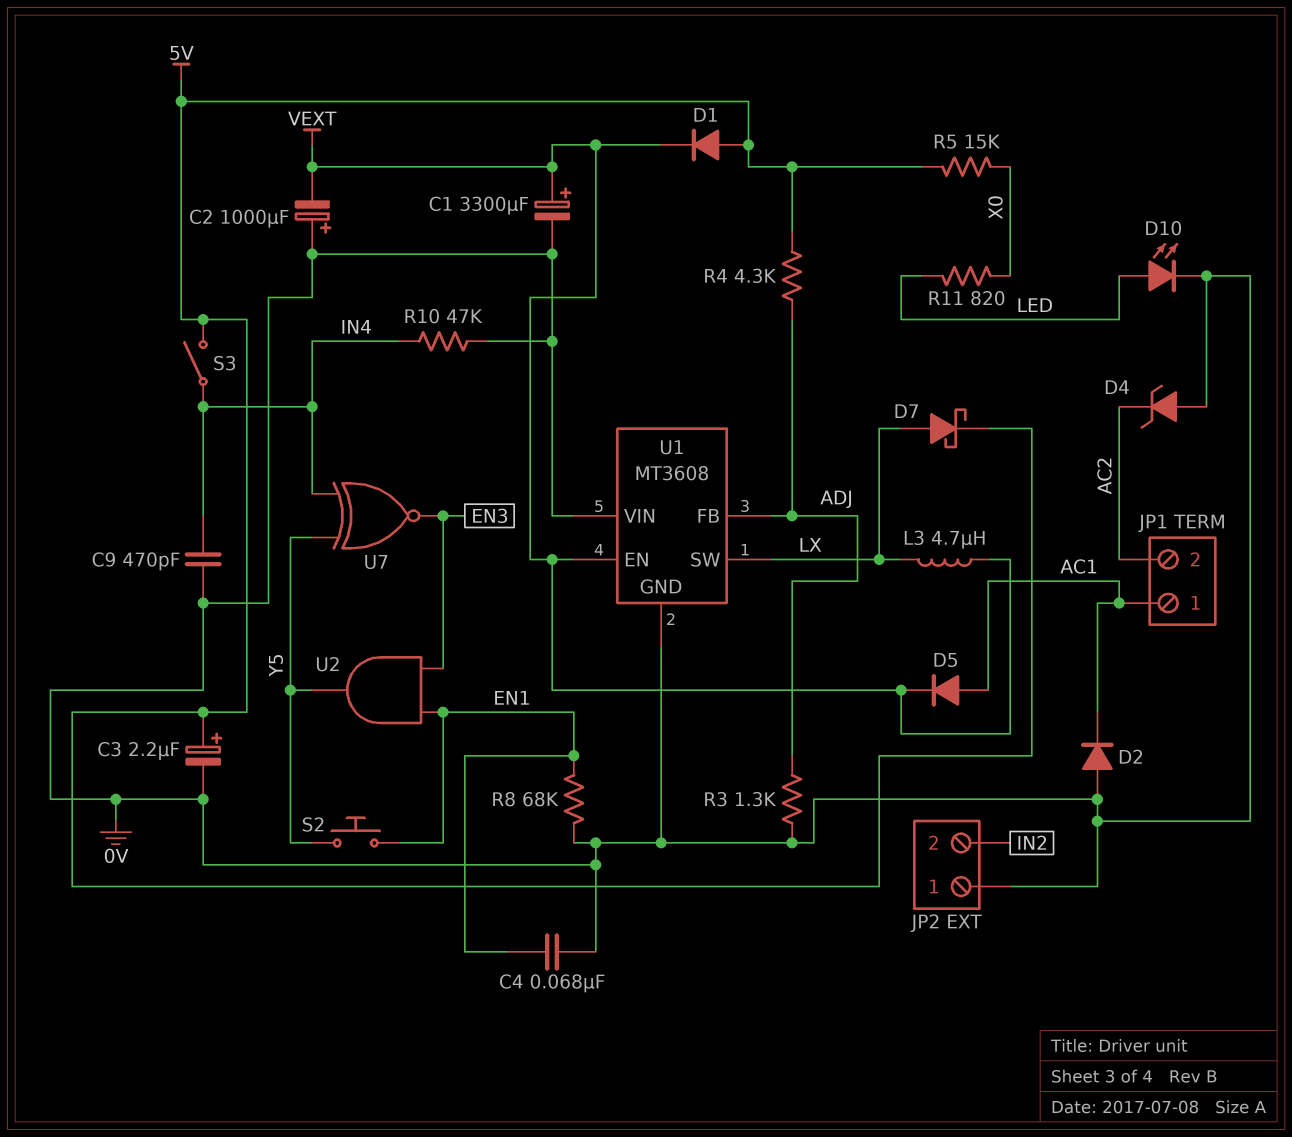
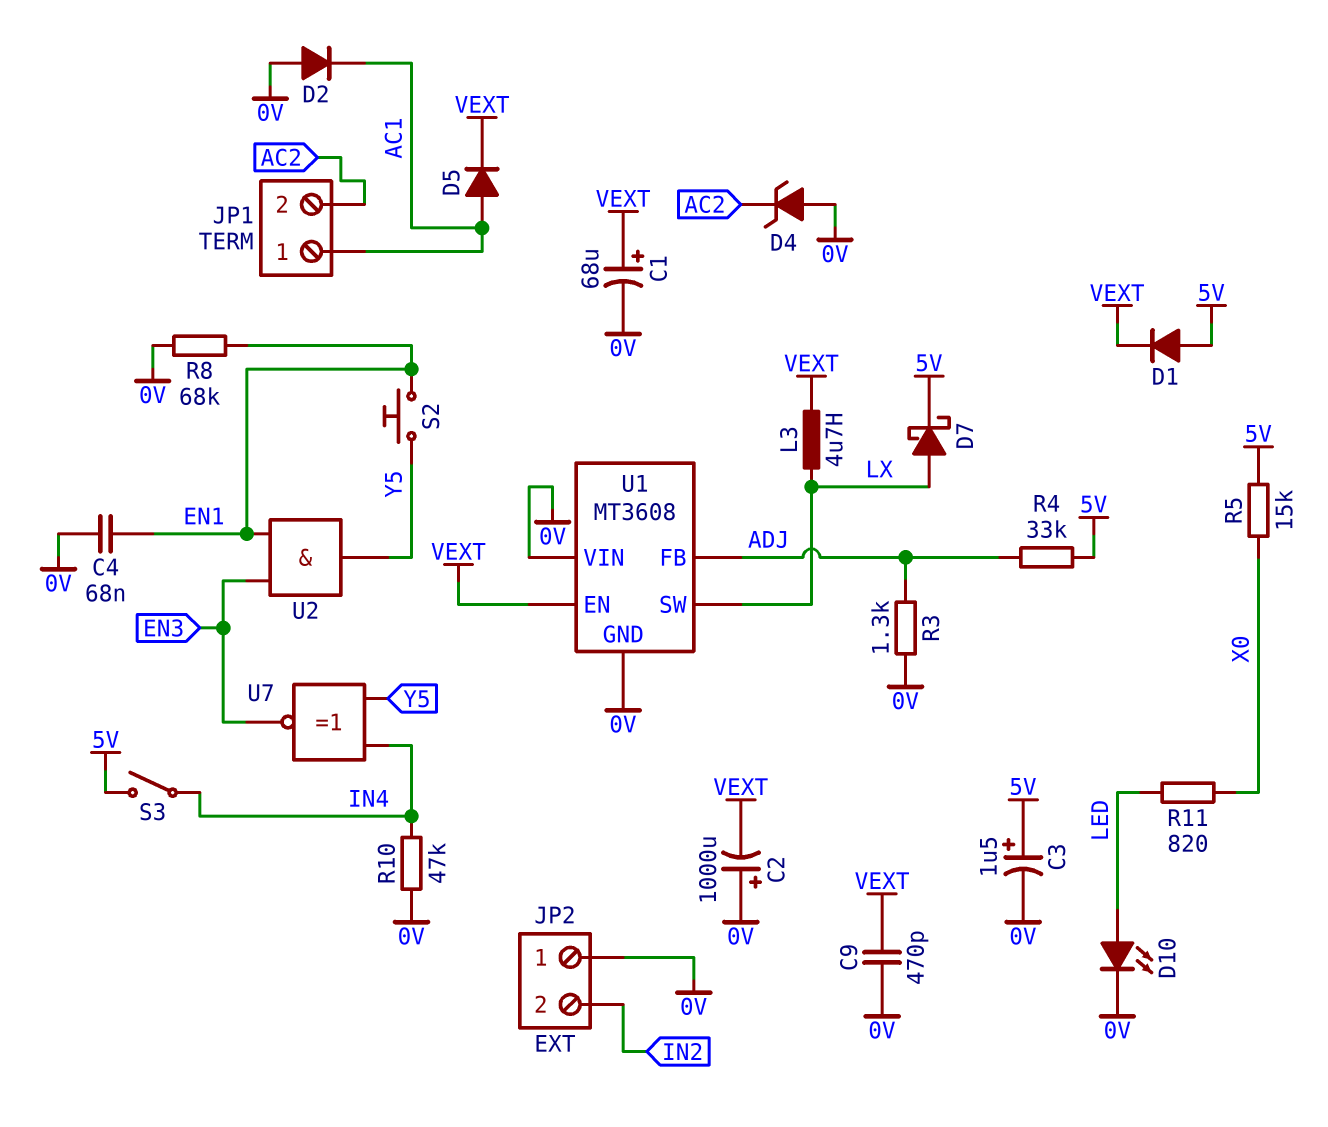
C1: 3300uF (plus VEXT, minus 0V) -> 68uF (plus VEXT, minus 0V)
C3: 2.2uF (plus 5V, minus 0V) -> 1.5uF (plus 5V, minus 0V)
C9: 470pF (0V, IN4) -> 470pF (0V, VEXT)
R4: 4.3k (5V, ADJ) -> 33k (5V, ADJ)

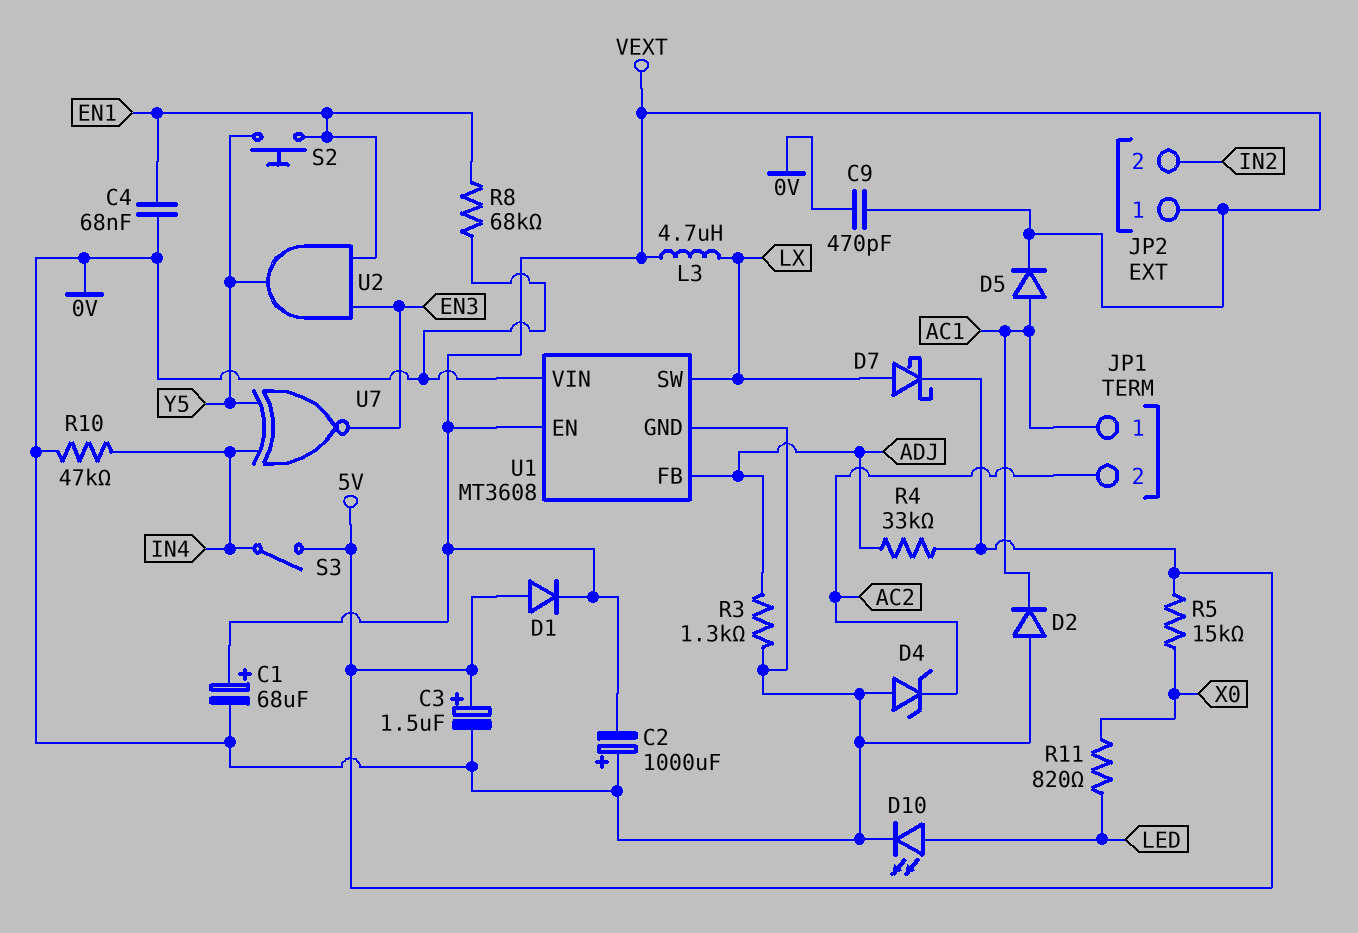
JP2 pin 1: 0V -> VEXT

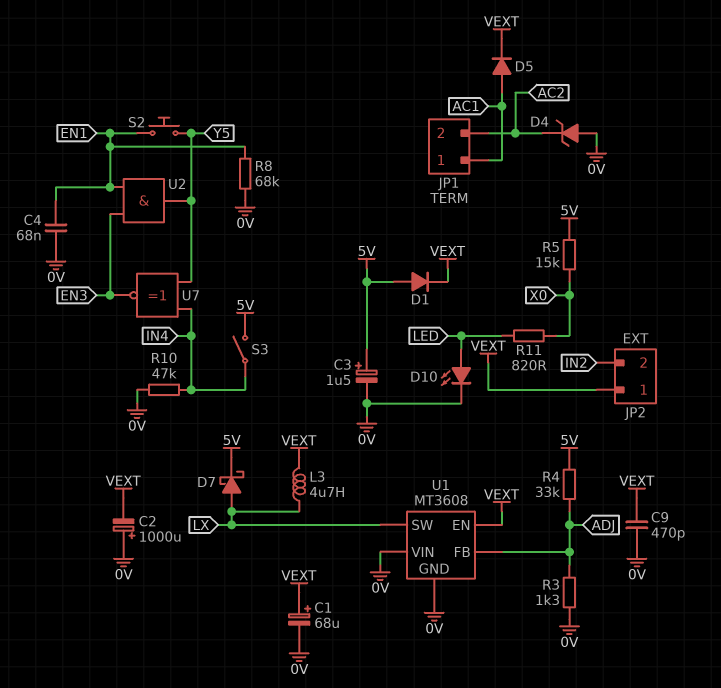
D2: diode (A 0V, K AC1) -> none

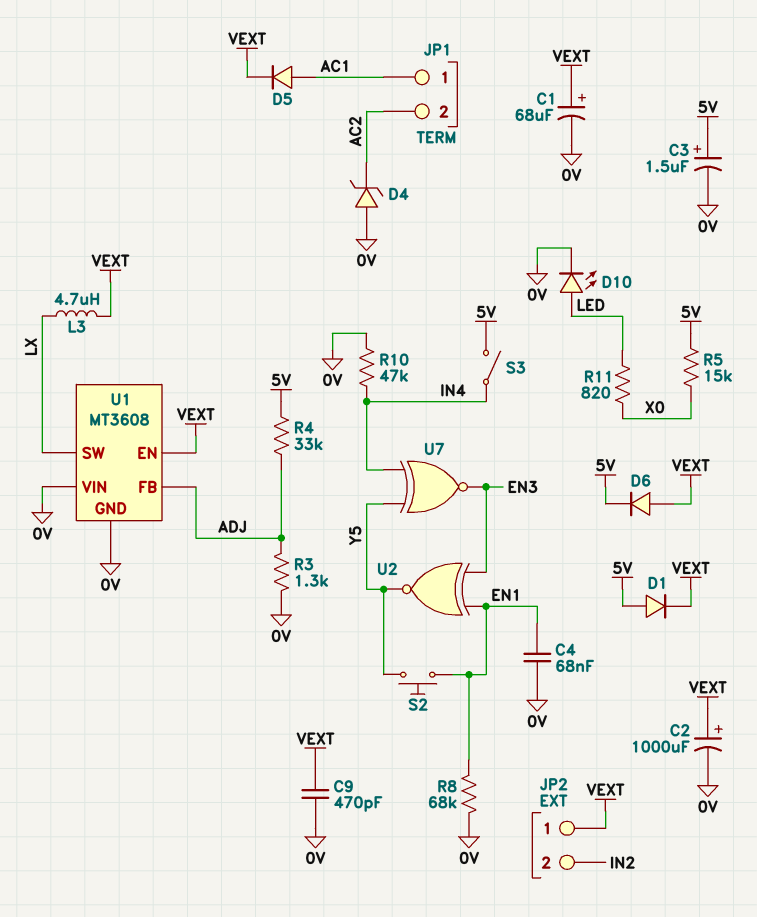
C2: 1000uF (plus 0V, minus VEXT) -> 1000uF (plus VEXT, minus 0V)
D6: none -> diode (A VEXT, K 5V)
D7: schottky (A LX, K 5V) -> none
U2: AND (in EN1, in EN3, out Y5) -> XNOR (in EN1, in EN3, out Y5)

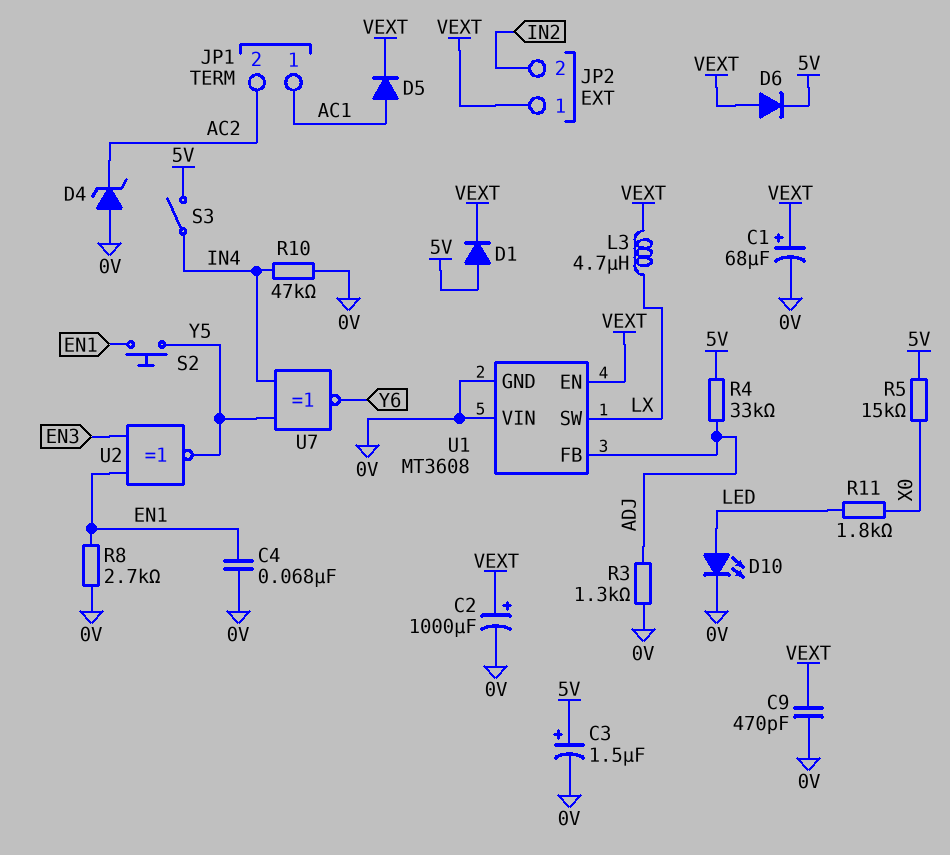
R8: 68k (0V, EN1) -> 2.7k (0V, EN1)
R11: 820 (LED, X0) -> 1.8k (LED, X0)
U7: XNOR (in IN4, in Y5, out EN3) -> XNOR (in IN4, in Y5, out Y6)

